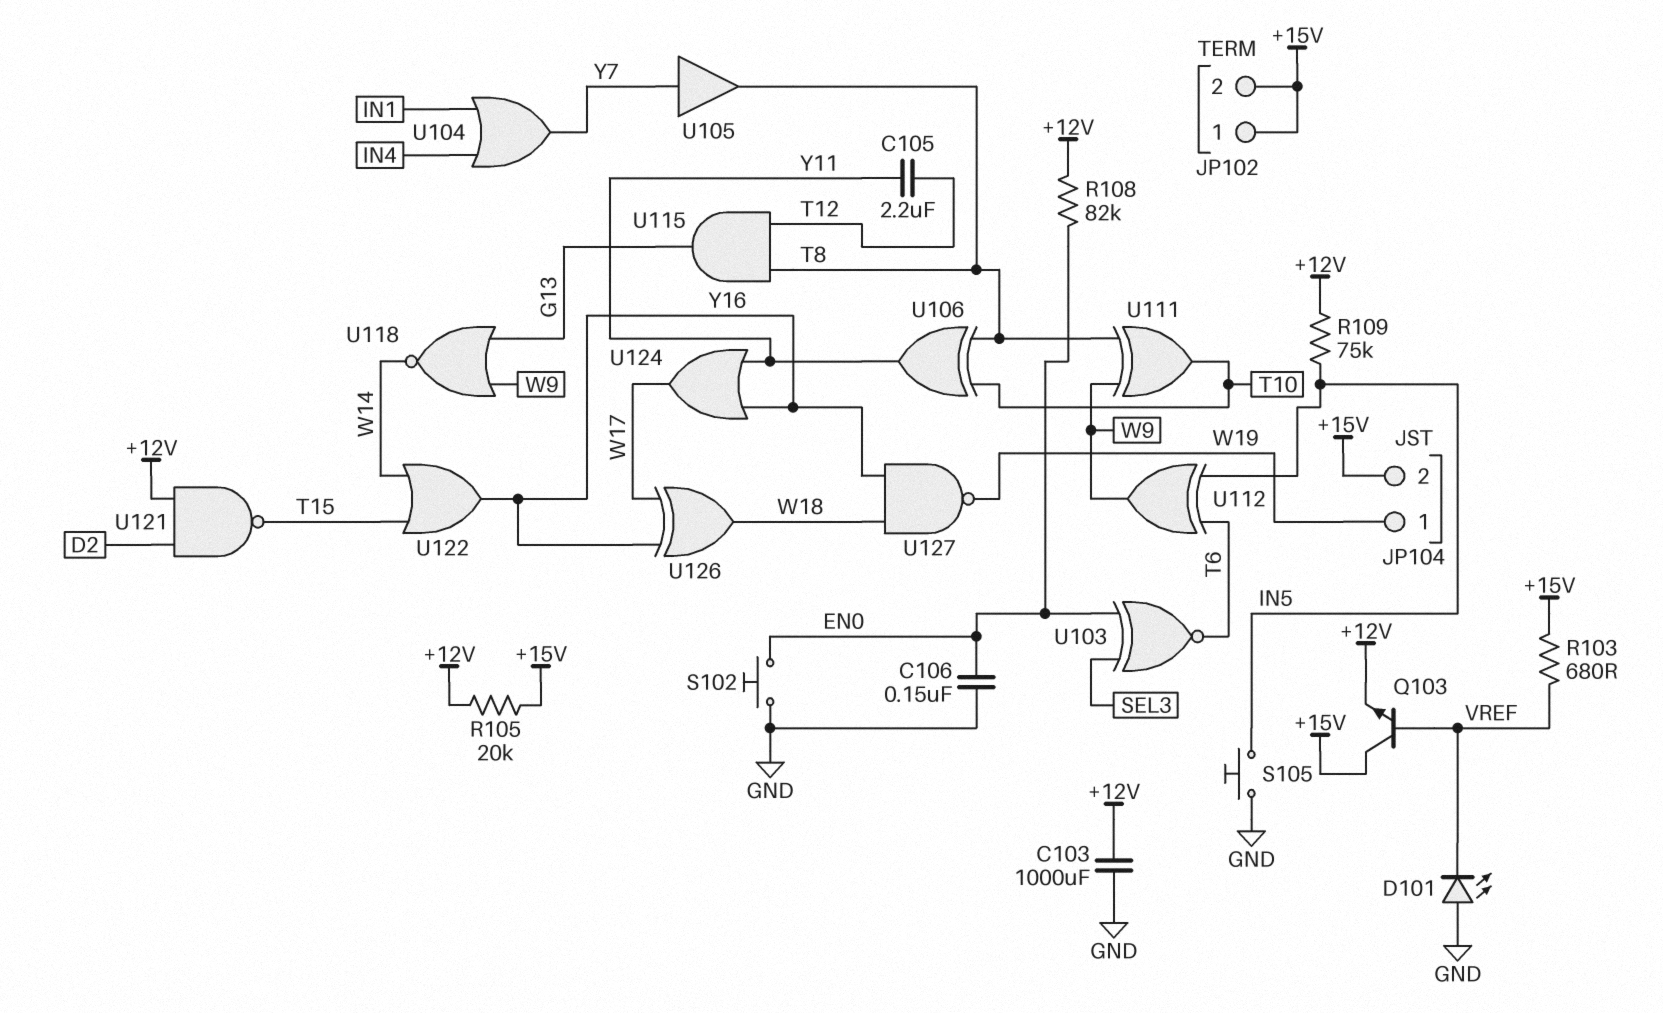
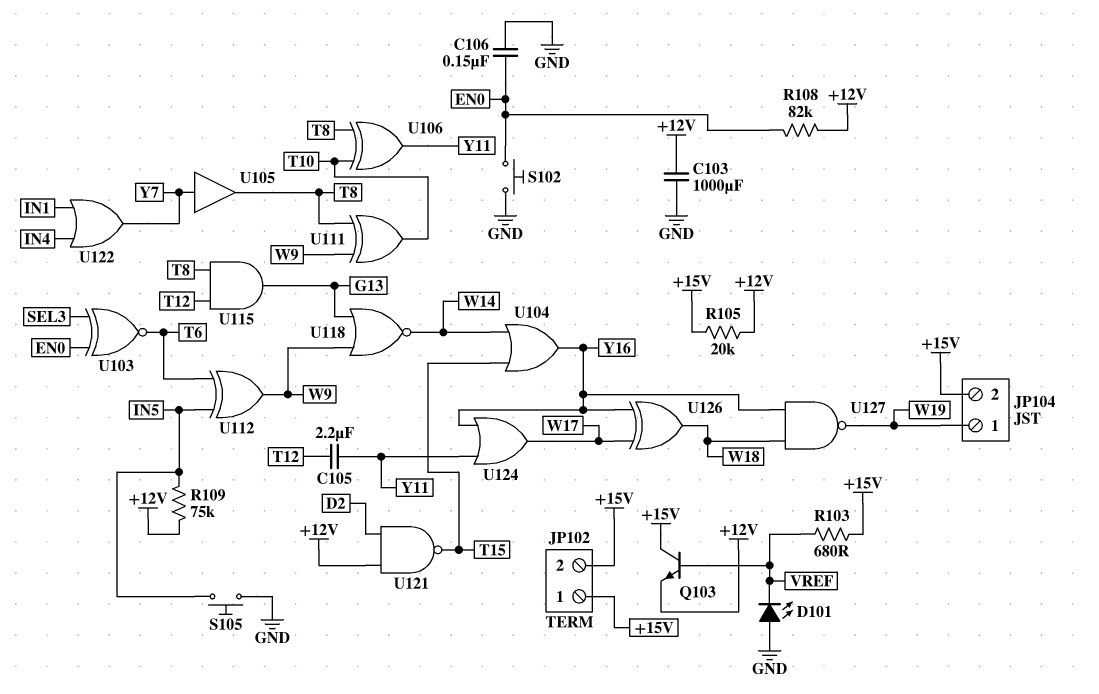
U104: OR (in IN1, in IN4, out Y7) -> OR (in T15, in W14, out Y16)
U122: OR (in T15, in W14, out Y16) -> OR (in IN1, in IN4, out Y7)

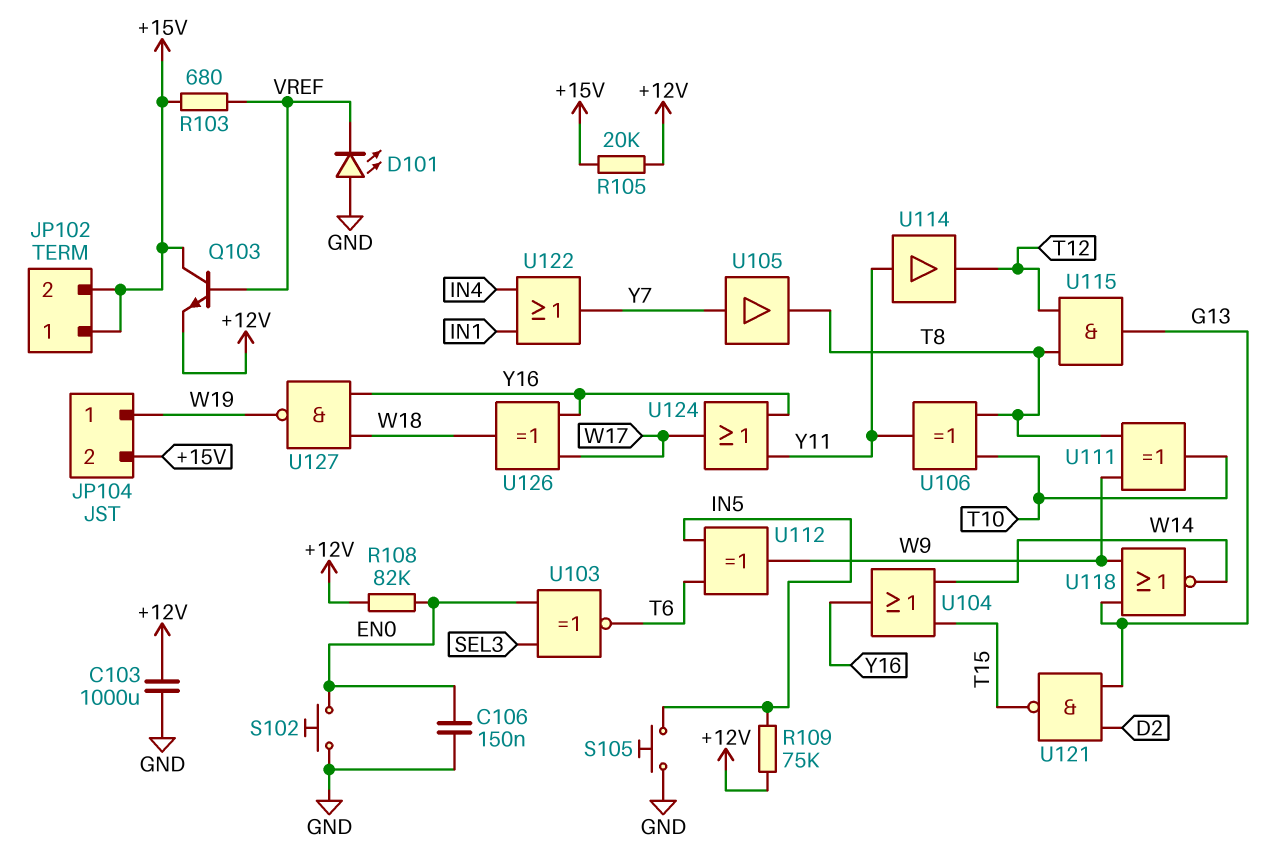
C105: 2.2uF (T12, Y11) -> none
U114: none -> buffer (in Y11, out T12)
U121: NAND (in +12V, in D2, out T15) -> NAND (in D2, in G13, out T15)

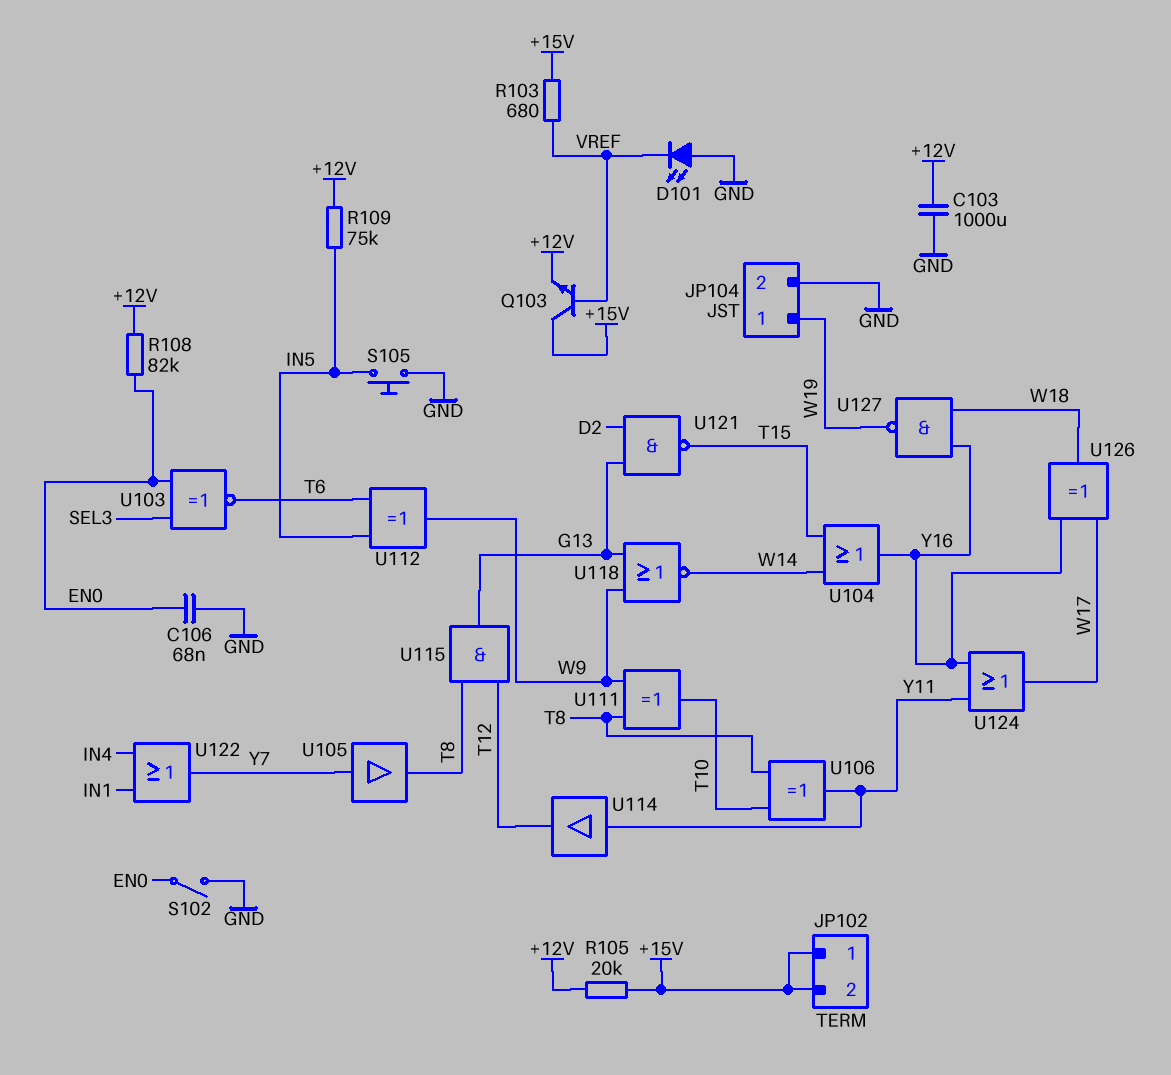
C106: 150nF (EN0, GND) -> 68nF (EN0, GND)
JP104 pin 2: +15V -> GND
S102: button (EN0, GND) -> switch (EN0, GND)

